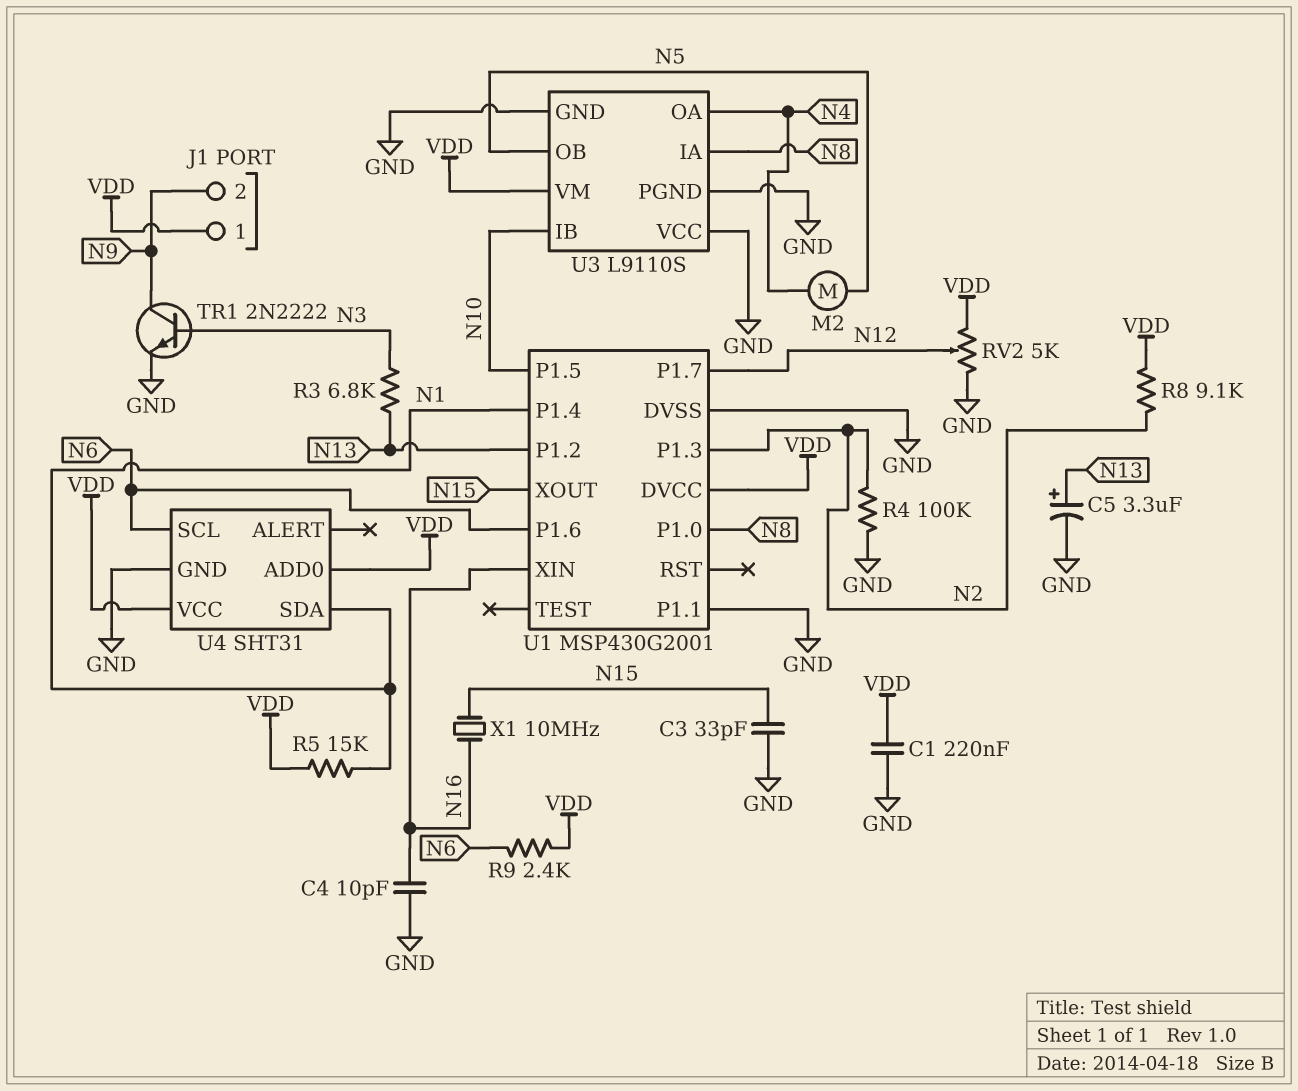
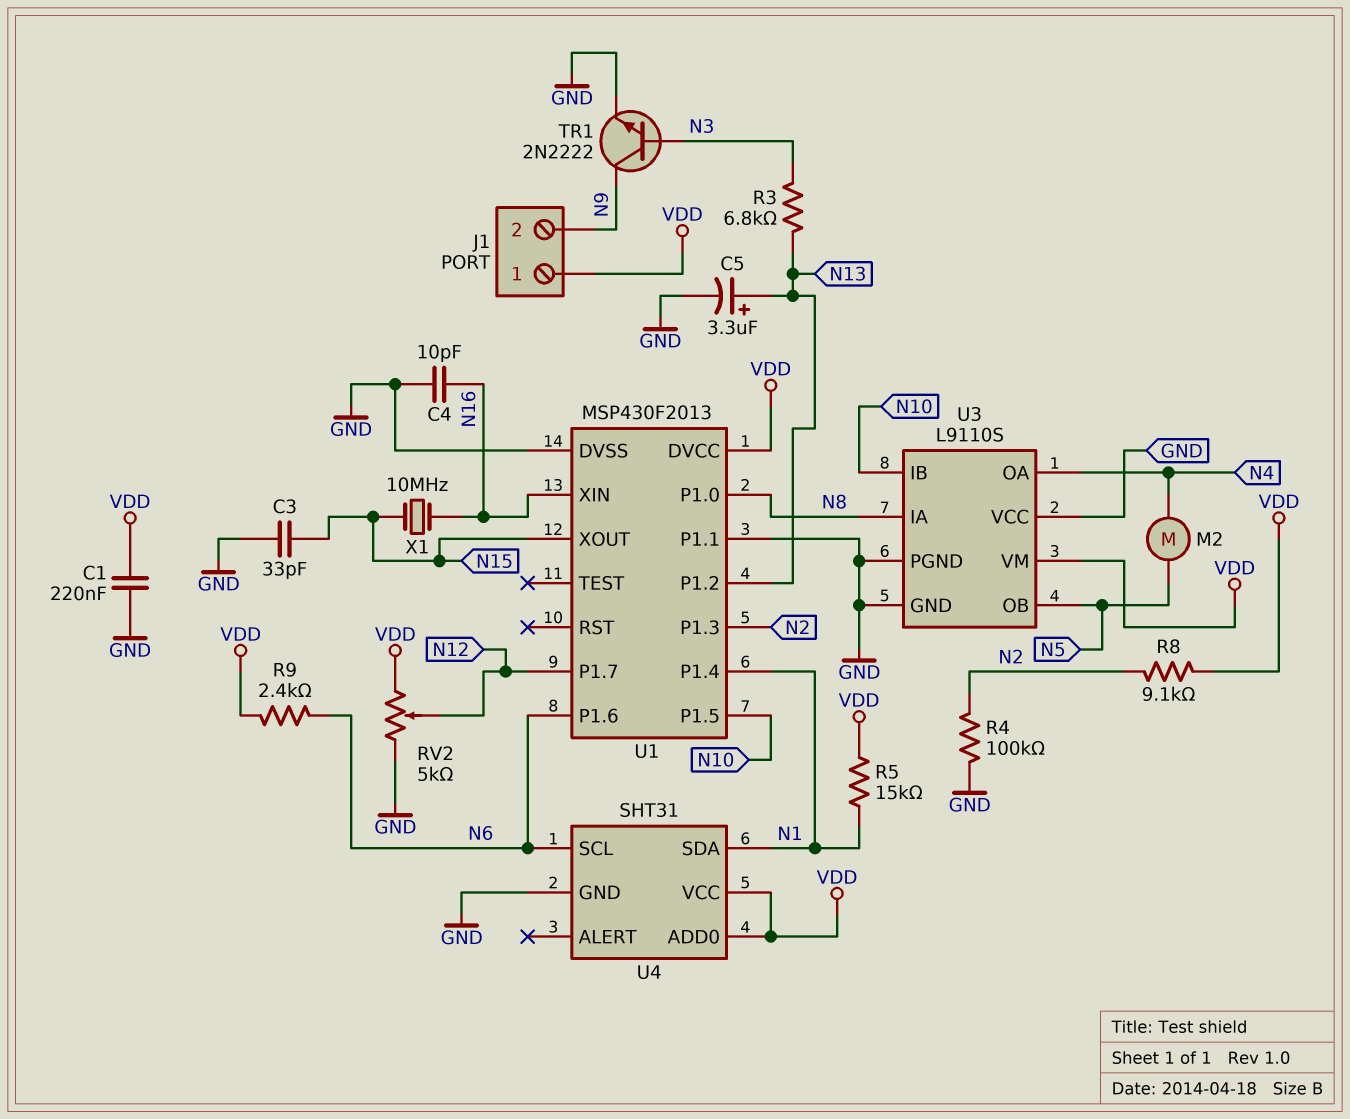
U1: MSP430G2001 -> MSP430F2013

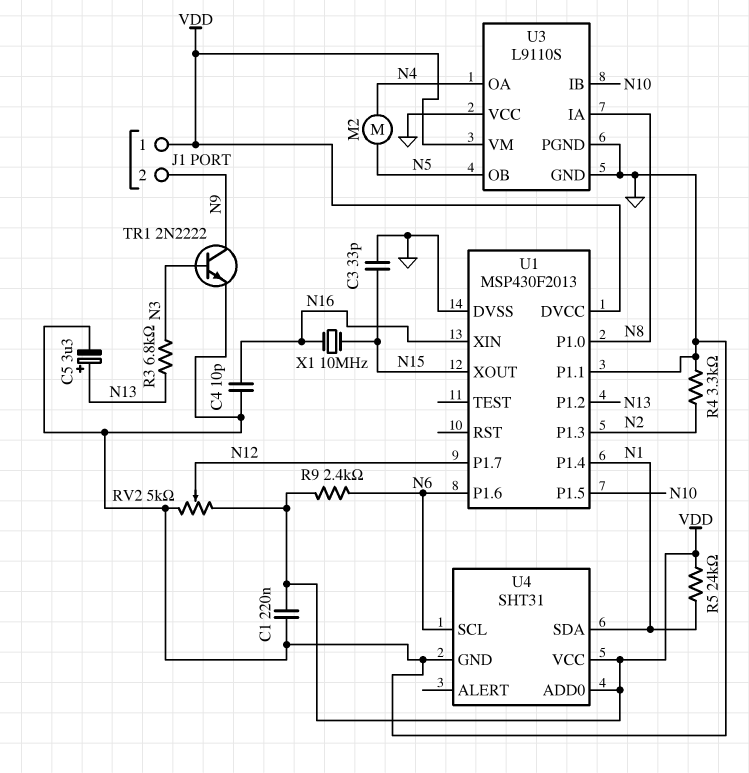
R4: 100k (GND, N2) -> 3.3k (GND, N2)
R5: 15k (N1, VDD) -> 24k (N1, VDD)
R8: 9.1k (N2, VDD) -> none

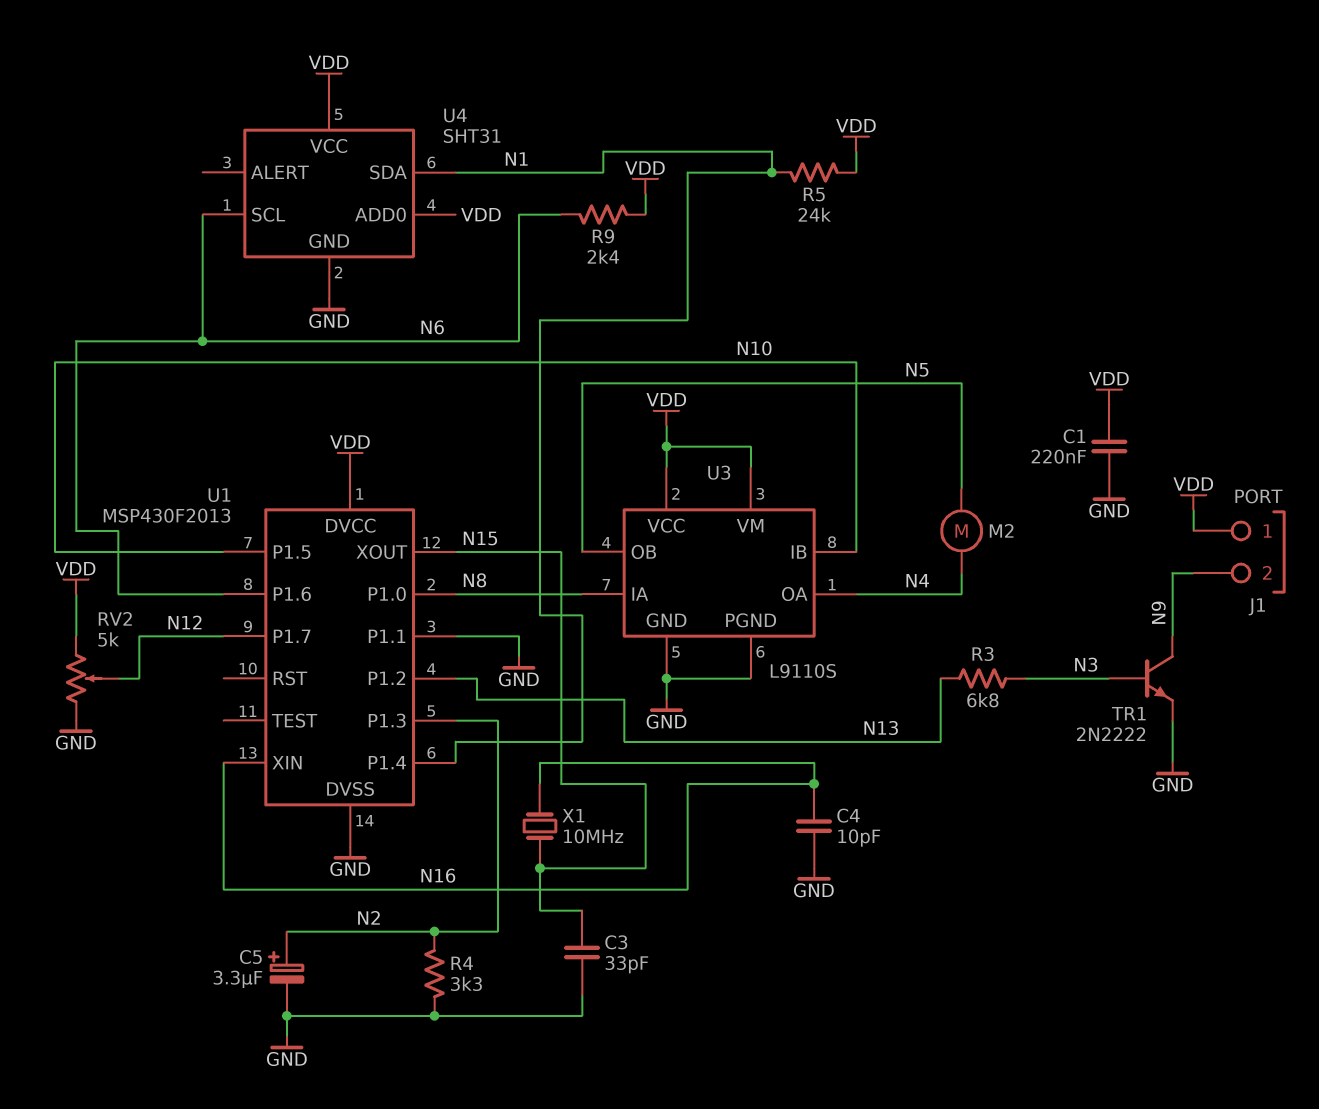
C5: 3.3uF (plus N13, minus GND) -> 3.3uF (plus N2, minus GND)
U3 pin VCC: GND -> VDD

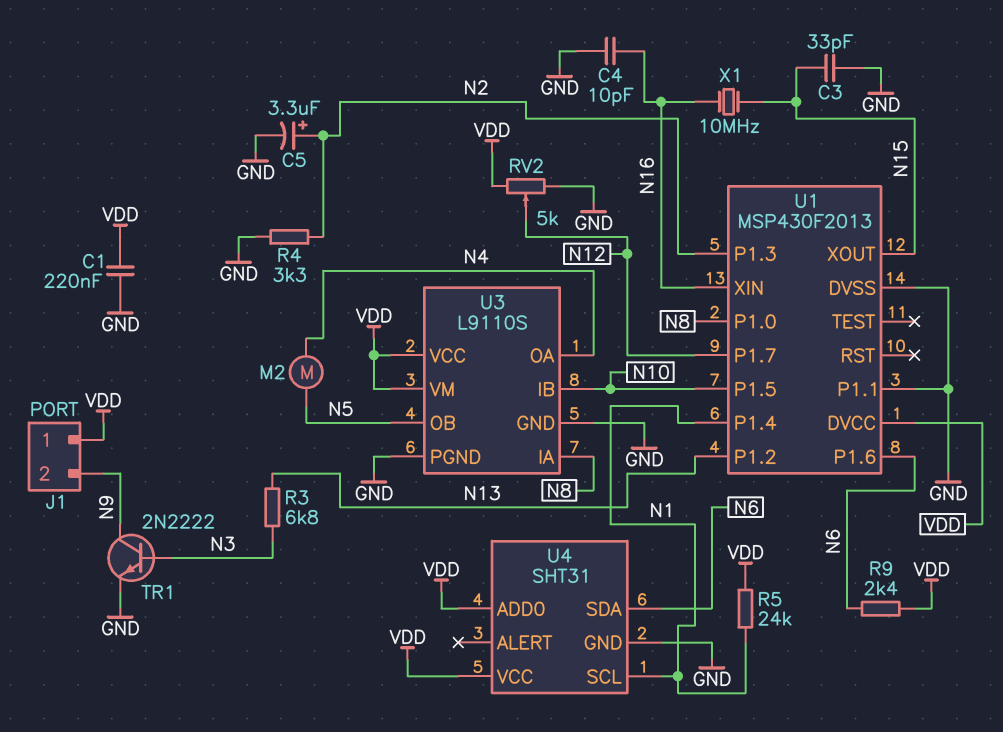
U4 pin SCL: N6 -> N1
U4 pin SDA: N1 -> N6

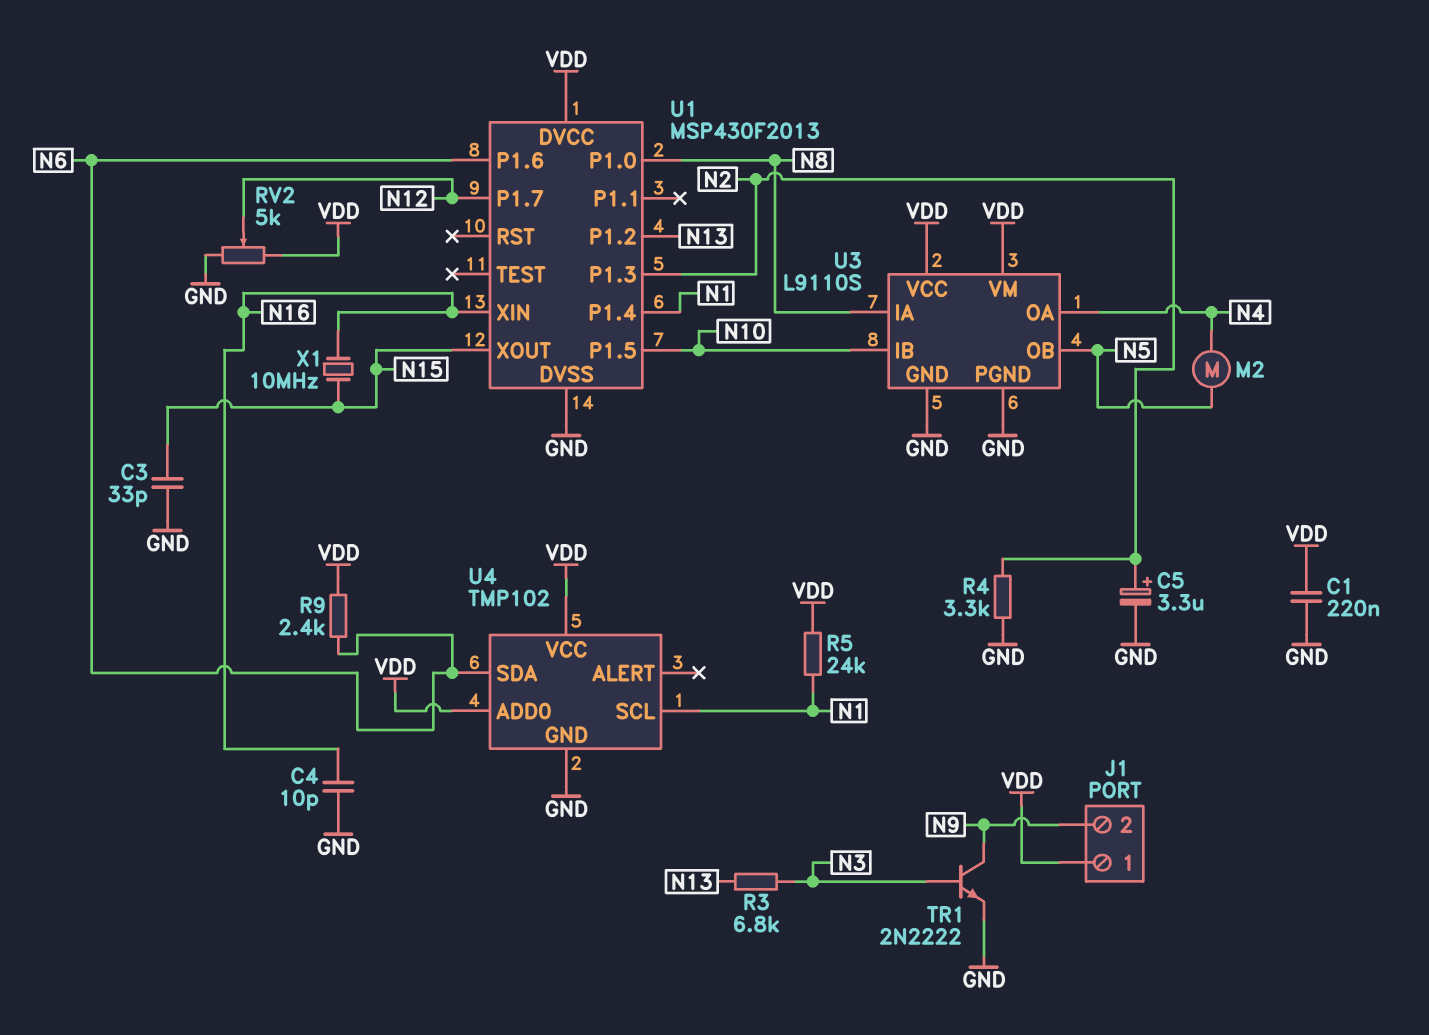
U1 pin P1.1: GND -> none
U4: SHT31 -> TMP102

